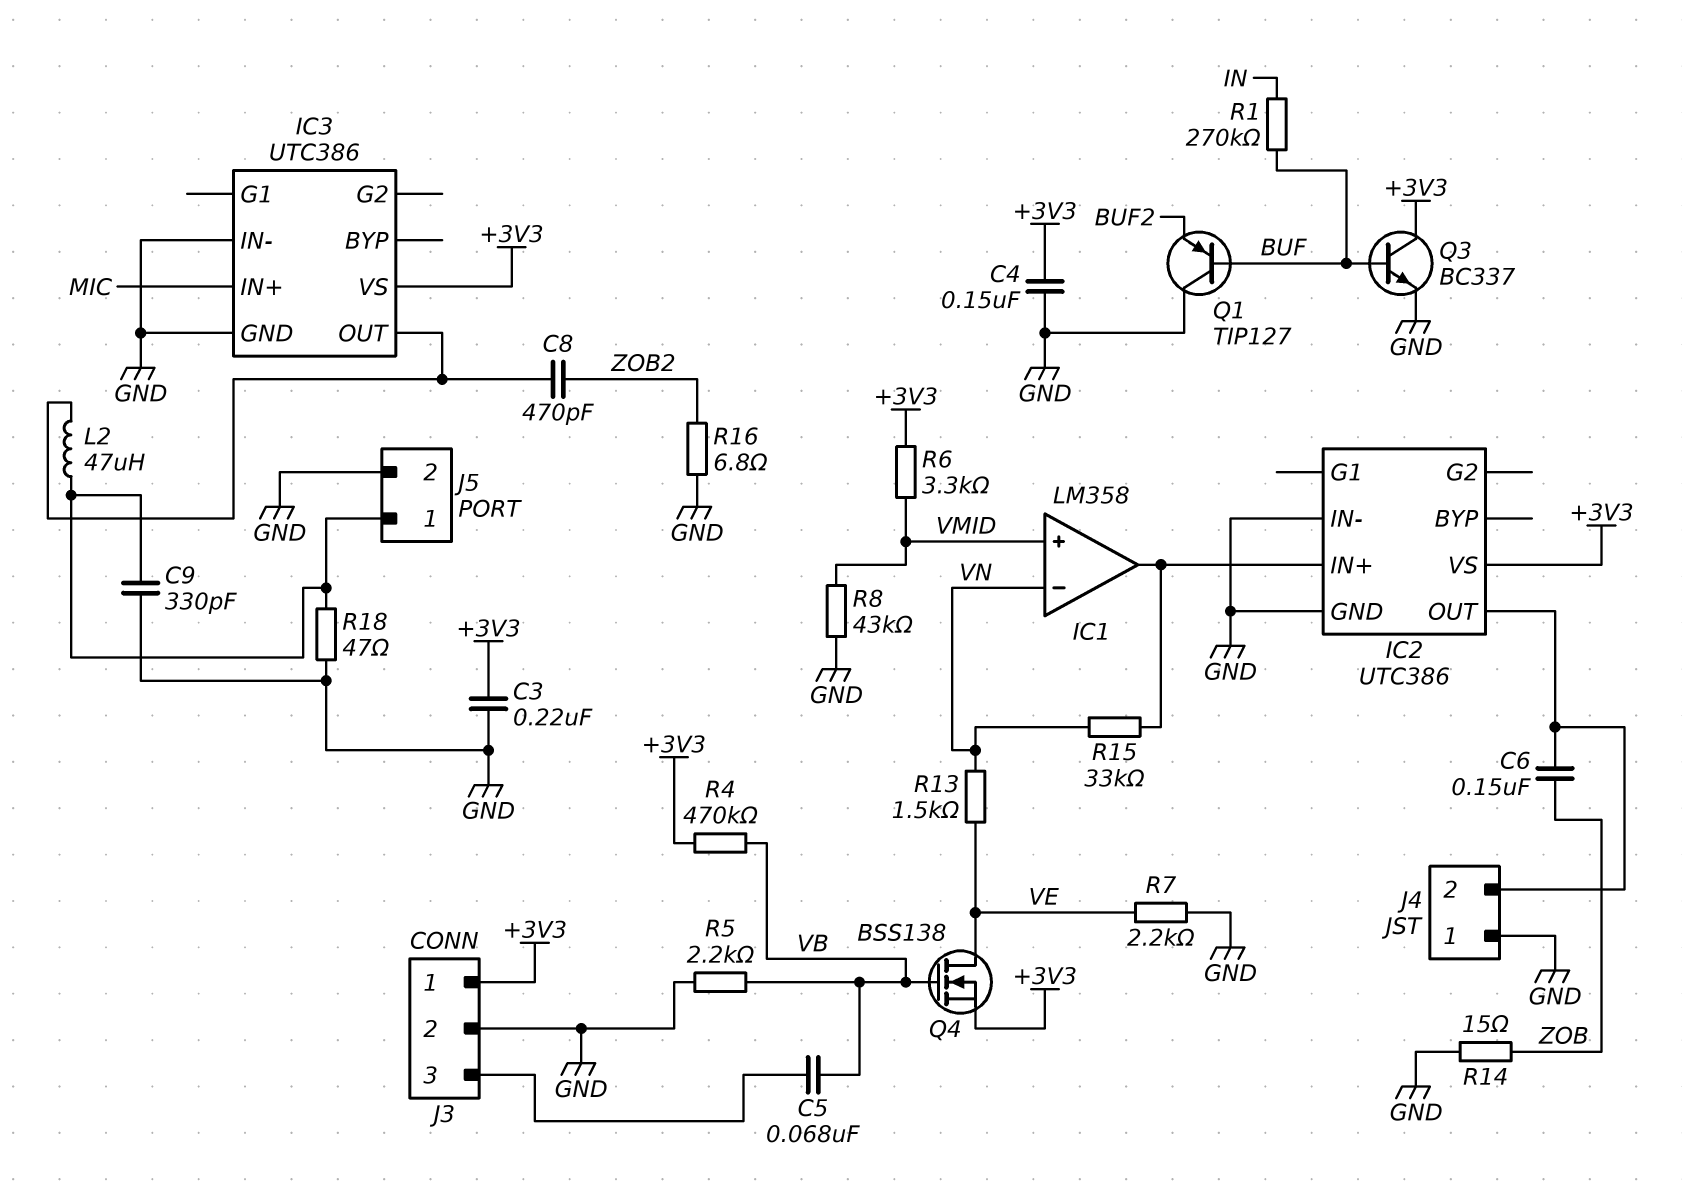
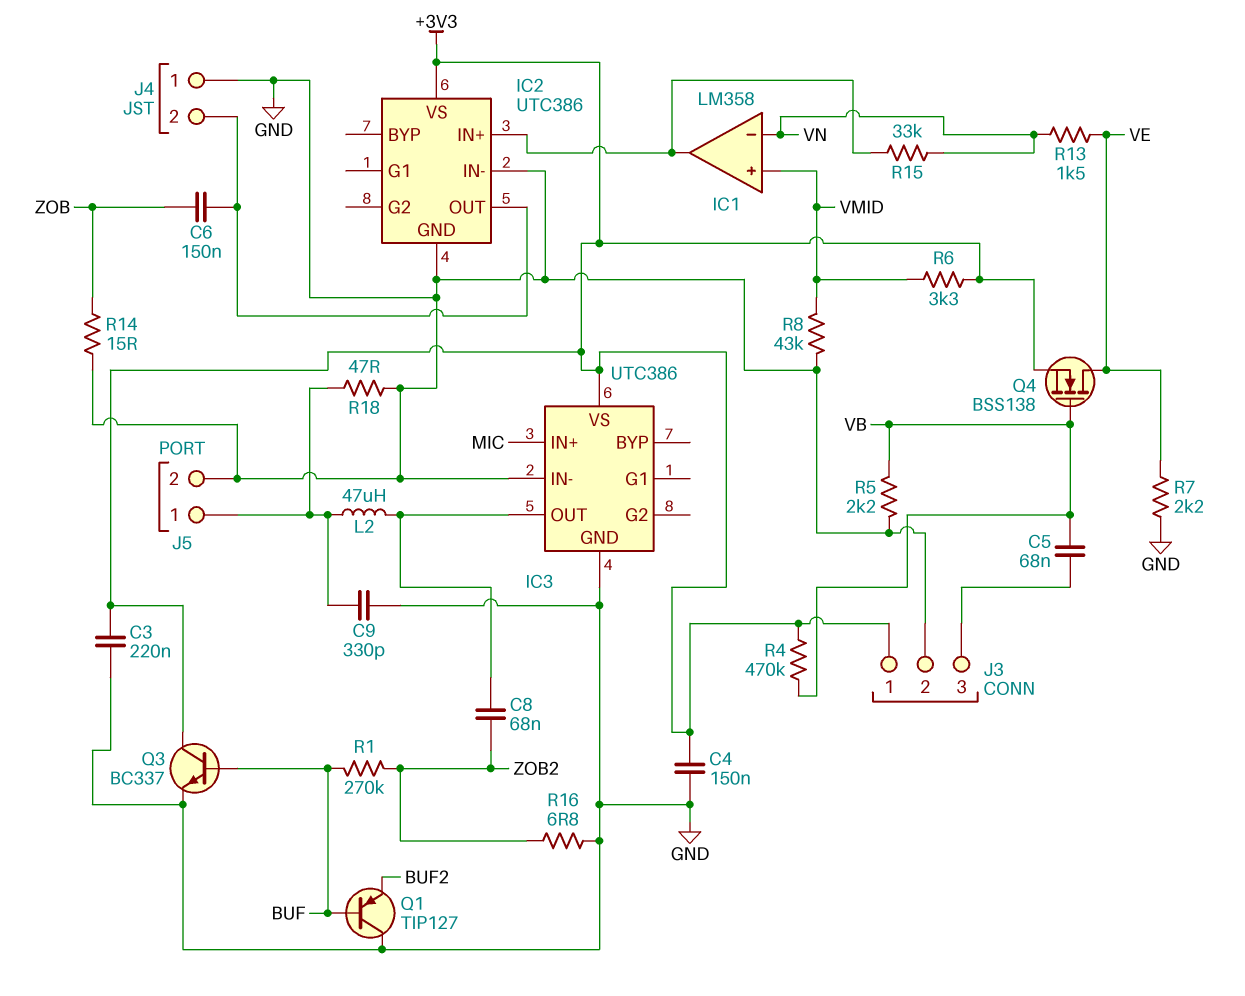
C8: 470pF (IC3/OUT, ZOB2) -> 68nF (IC3/OUT, ZOB2)
R1: 270k (BUF, IN) -> 270k (BUF, ZOB2)

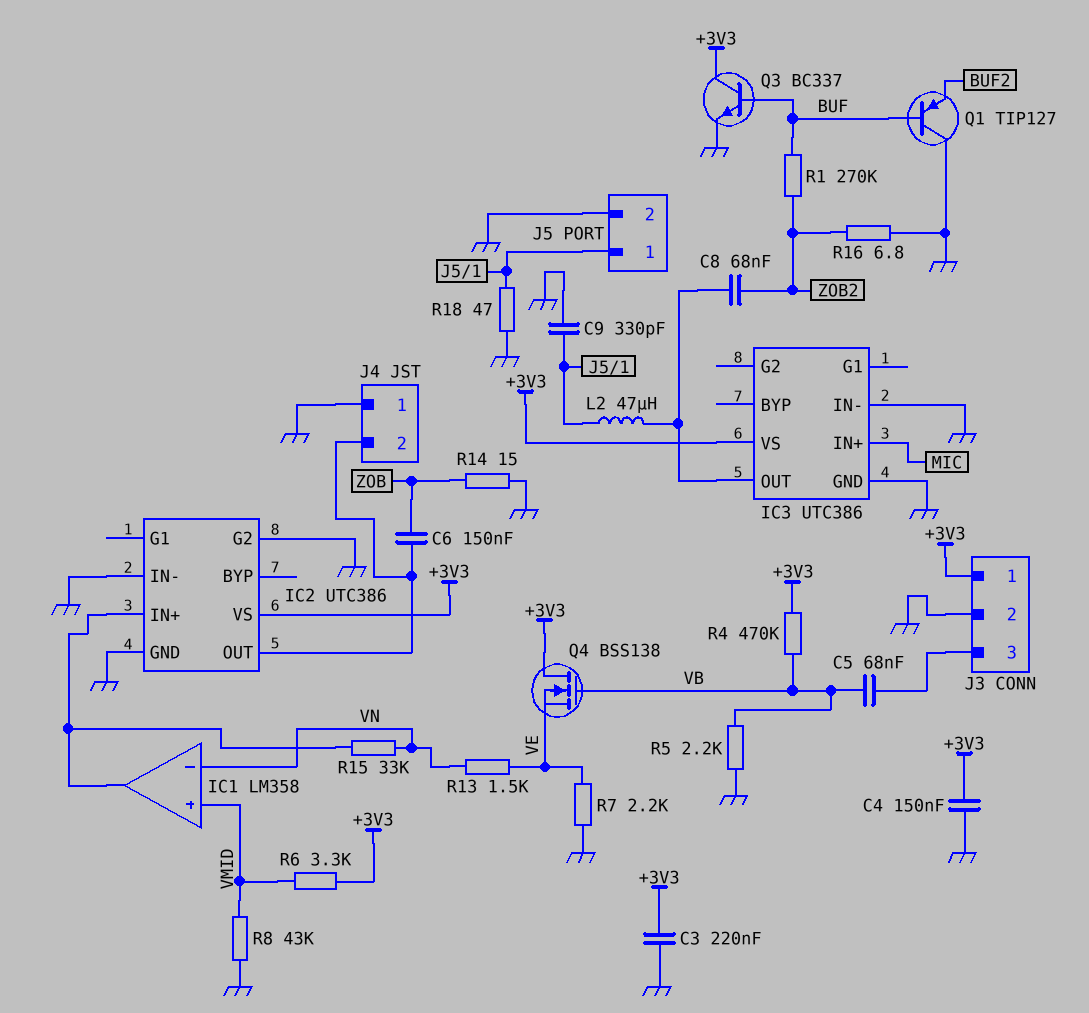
IC2 pin G2: none -> GND
Q4: NMOS BSS138 (G VB, D VE, S +3V3) -> NMOS BSS138 (G VB, D +3V3, S VE)

